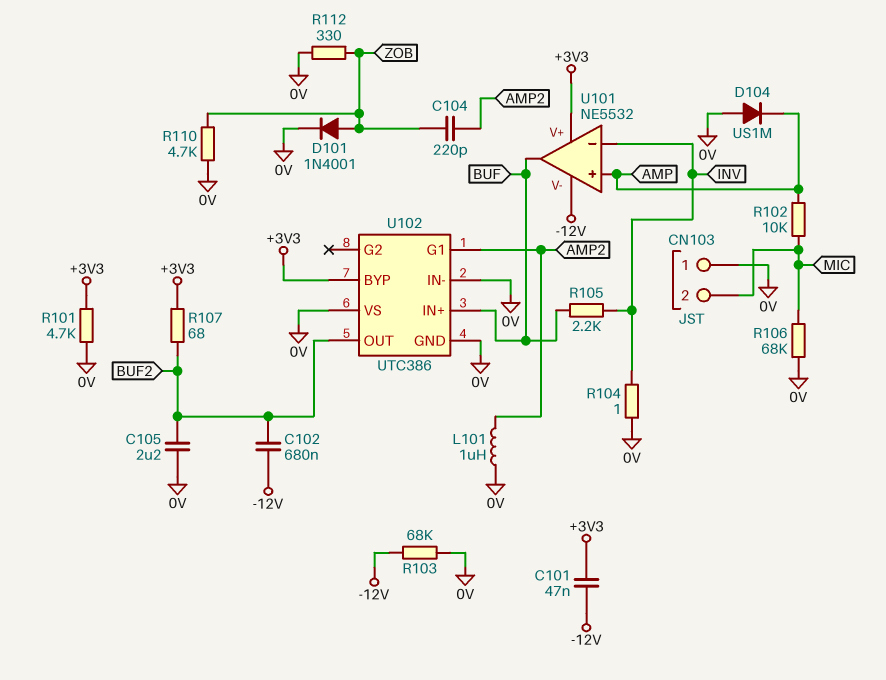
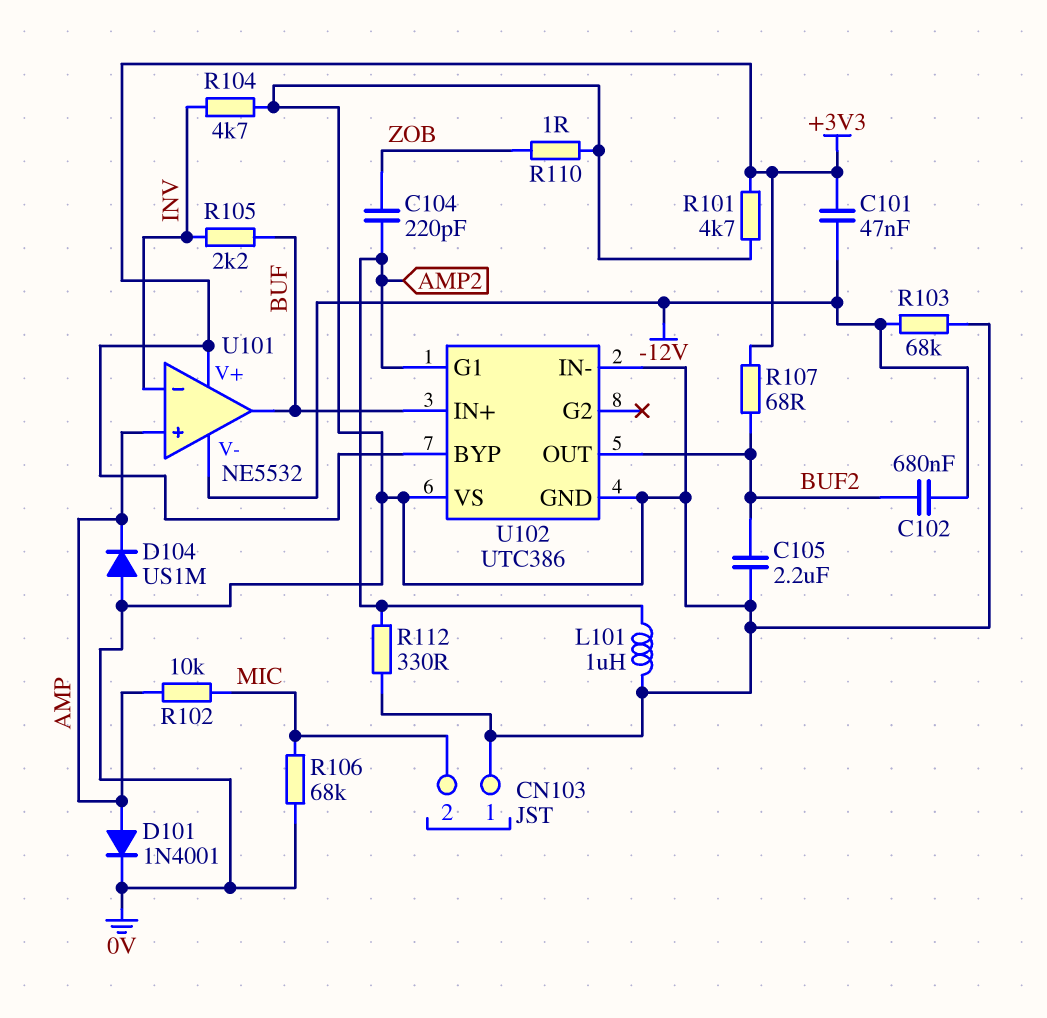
D101: diode 1N4001 (A ZOB, K 0V) -> diode 1N4001 (A AMP, K 0V)
R104: 1 (0V, INV) -> 4.7k (0V, INV)
R110: 4.7k (0V, ZOB) -> 1 (0V, ZOB)
R112: 330 (0V, ZOB) -> 330 (0V, AMP2)

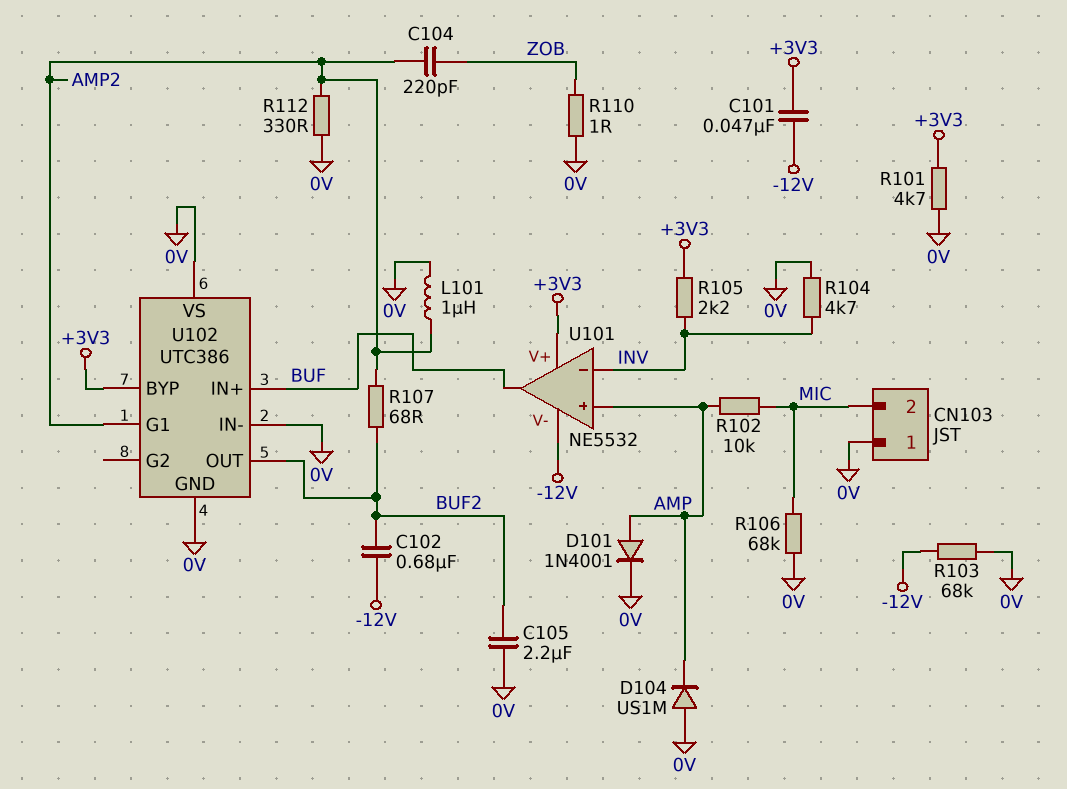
R105: 2.2k (BUF, INV) -> 2.2k (+3V3, INV)
R107: 68 (+3V3, BUF2) -> 68 (AMP2, BUF2)

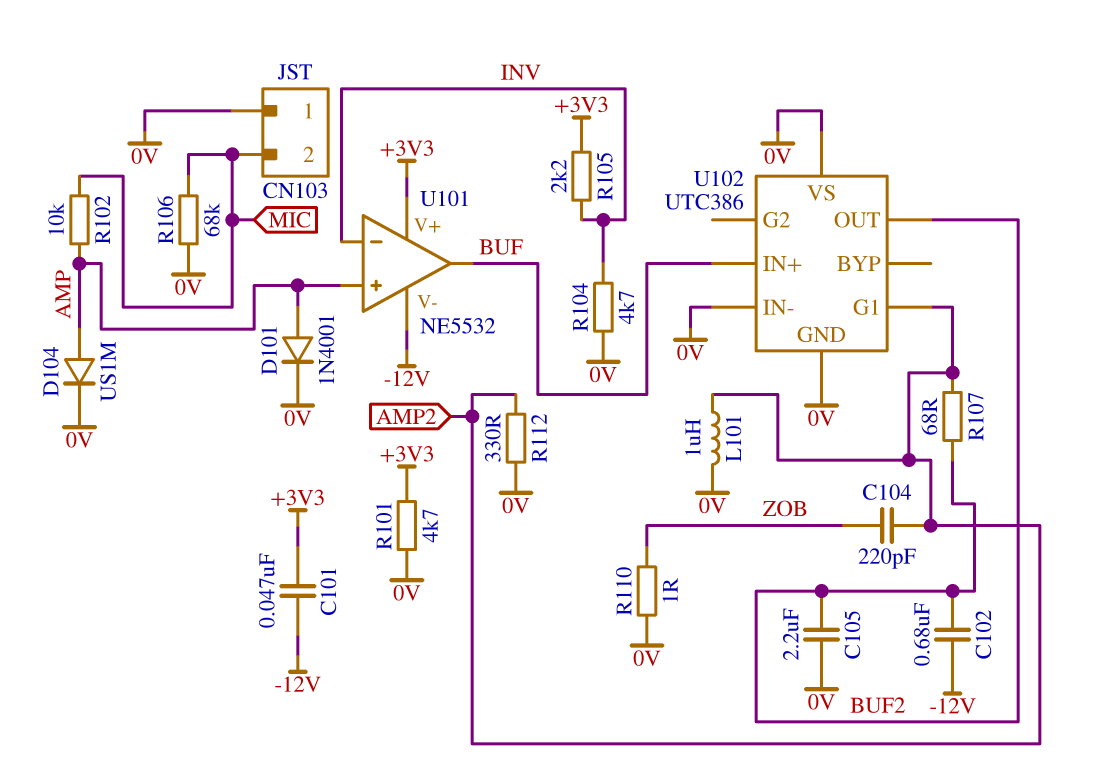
D104: diode US1M (A 0V, K AMP) -> diode US1M (A AMP, K 0V)
R103: 68k (-12V, 0V) -> none
U102 pin BYP: +3V3 -> none

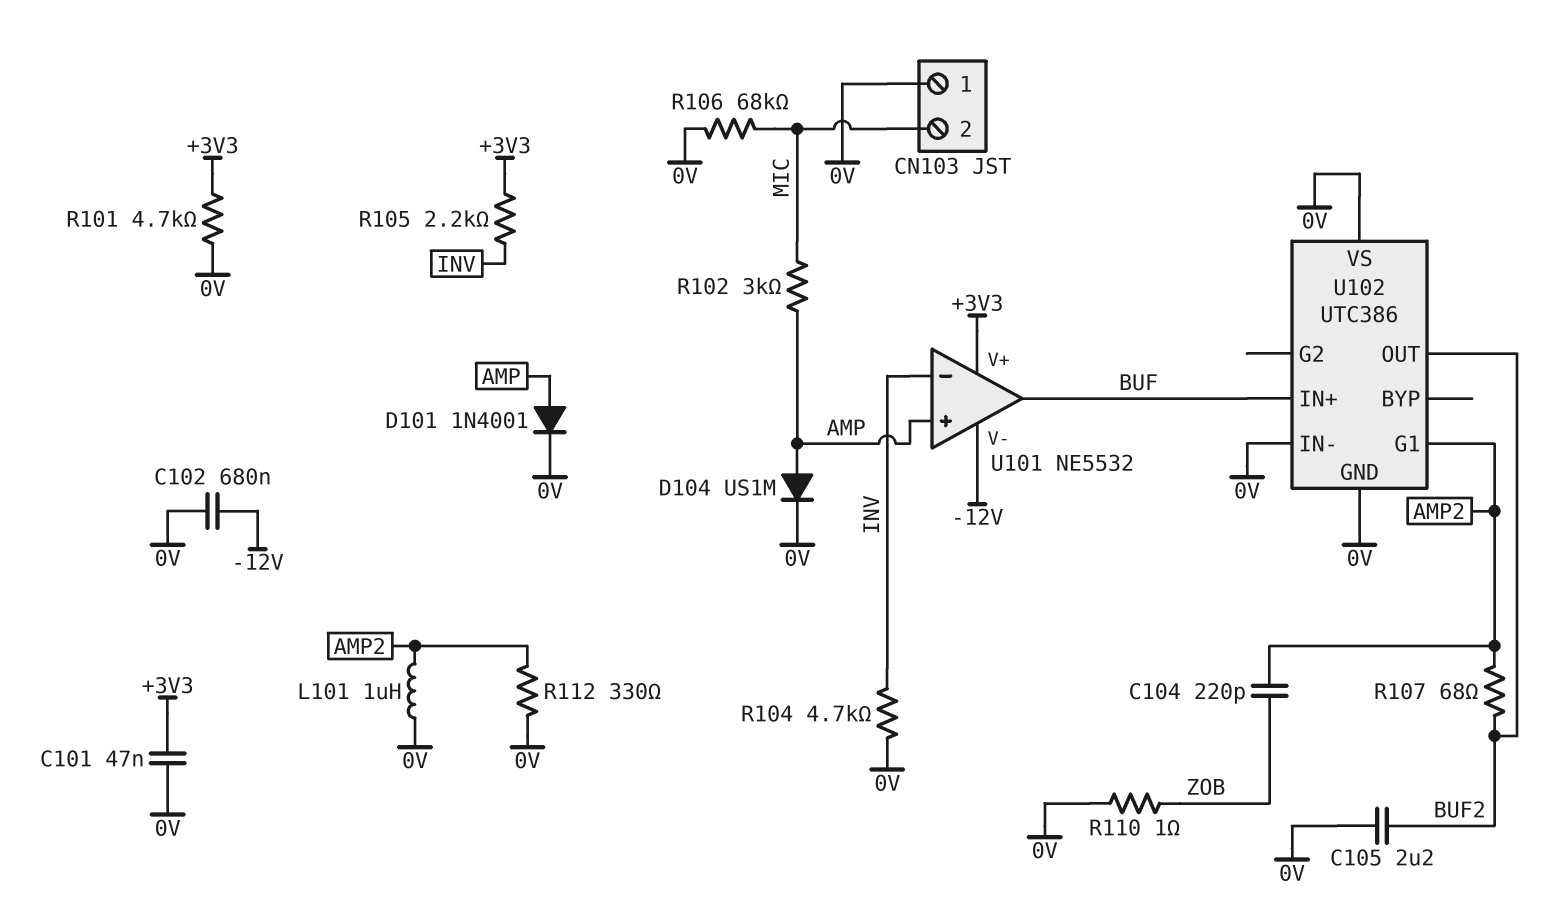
C101: 47nF (+3V3, -12V) -> 47nF (+3V3, 0V)
C102: 680nF (-12V, BUF2) -> 680nF (-12V, 0V)
R102: 10k (AMP, MIC) -> 3k (AMP, MIC)

